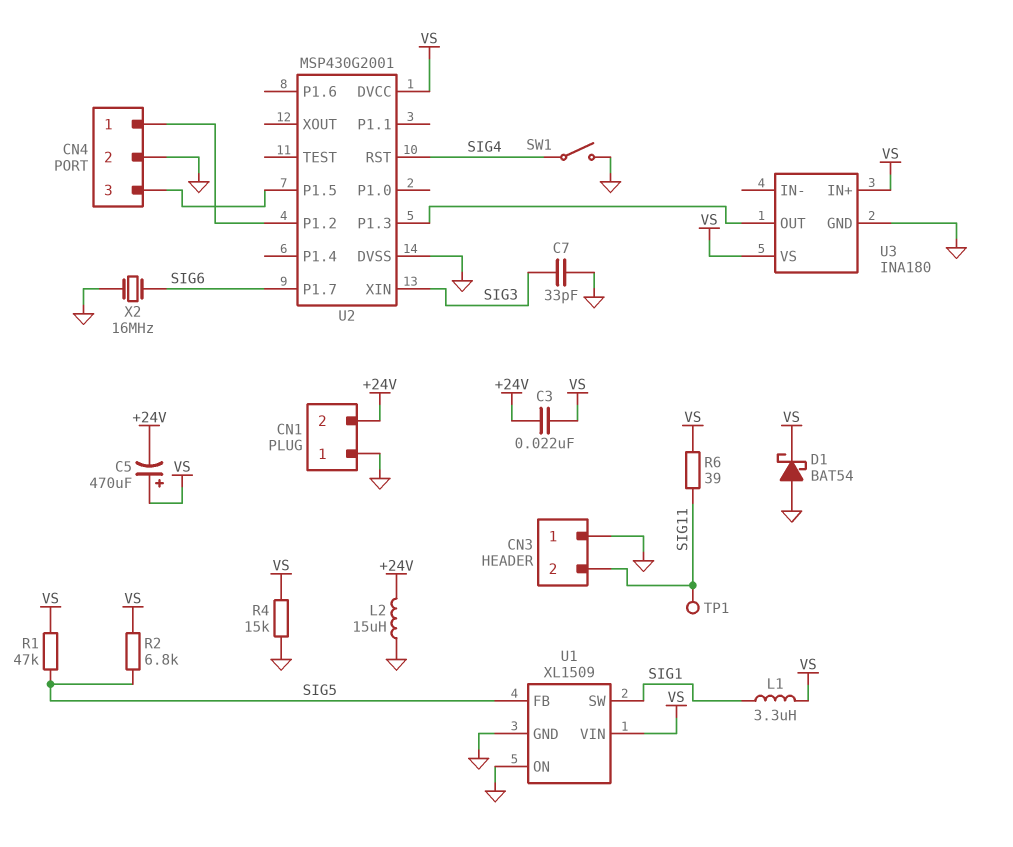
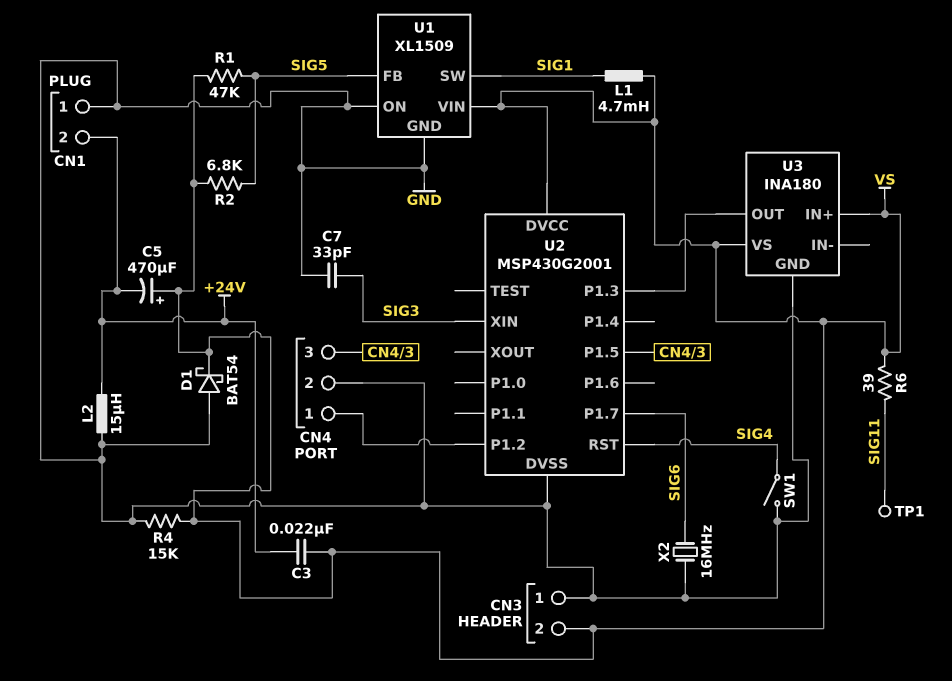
CN3 pin 2: SIG11 -> VS
L1: 3.3uH (SIG1, VS) -> 4.7mH (SIG1, VS)

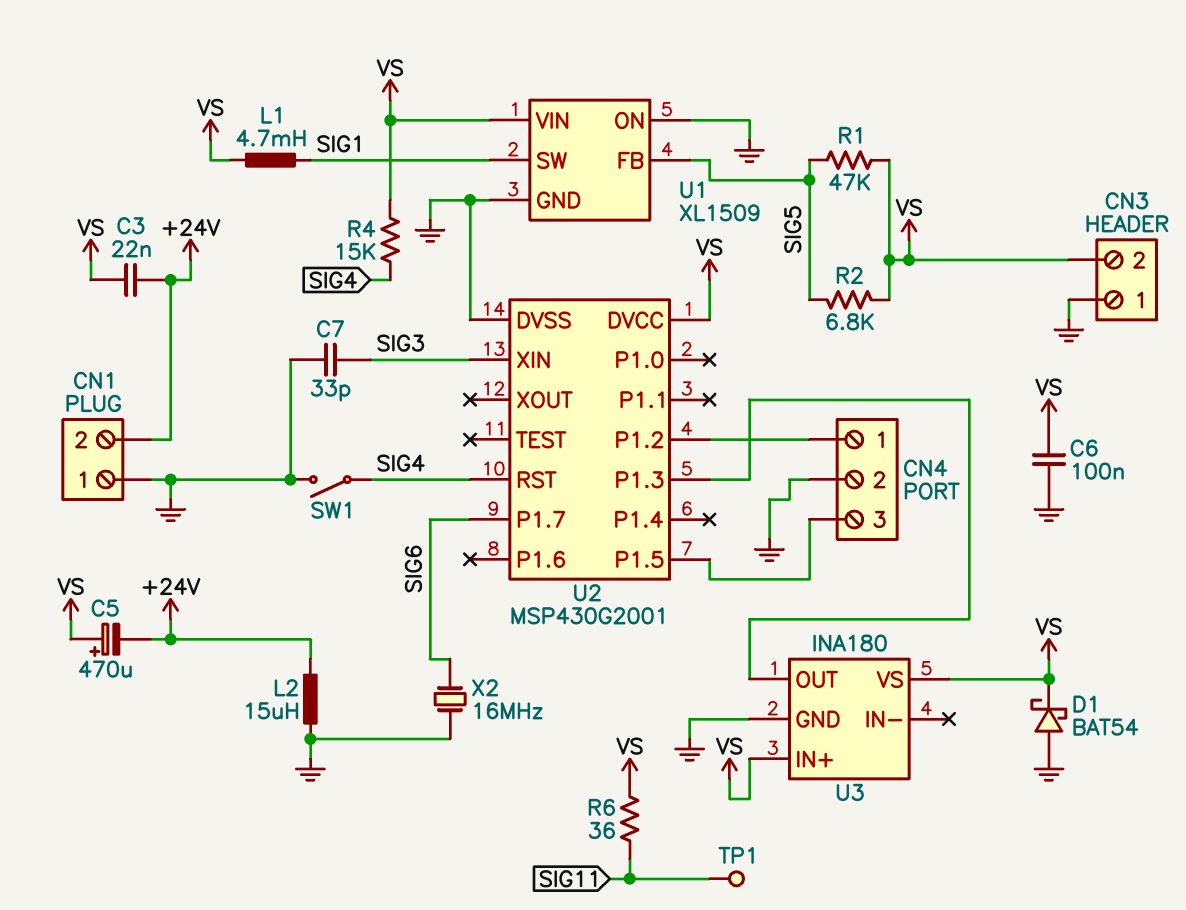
C6: none -> 100nF (GND, VS)
R4: 15k (GND, VS) -> 15k (SIG4, VS)
R6: 39 (SIG11, VS) -> 36 (SIG11, VS)

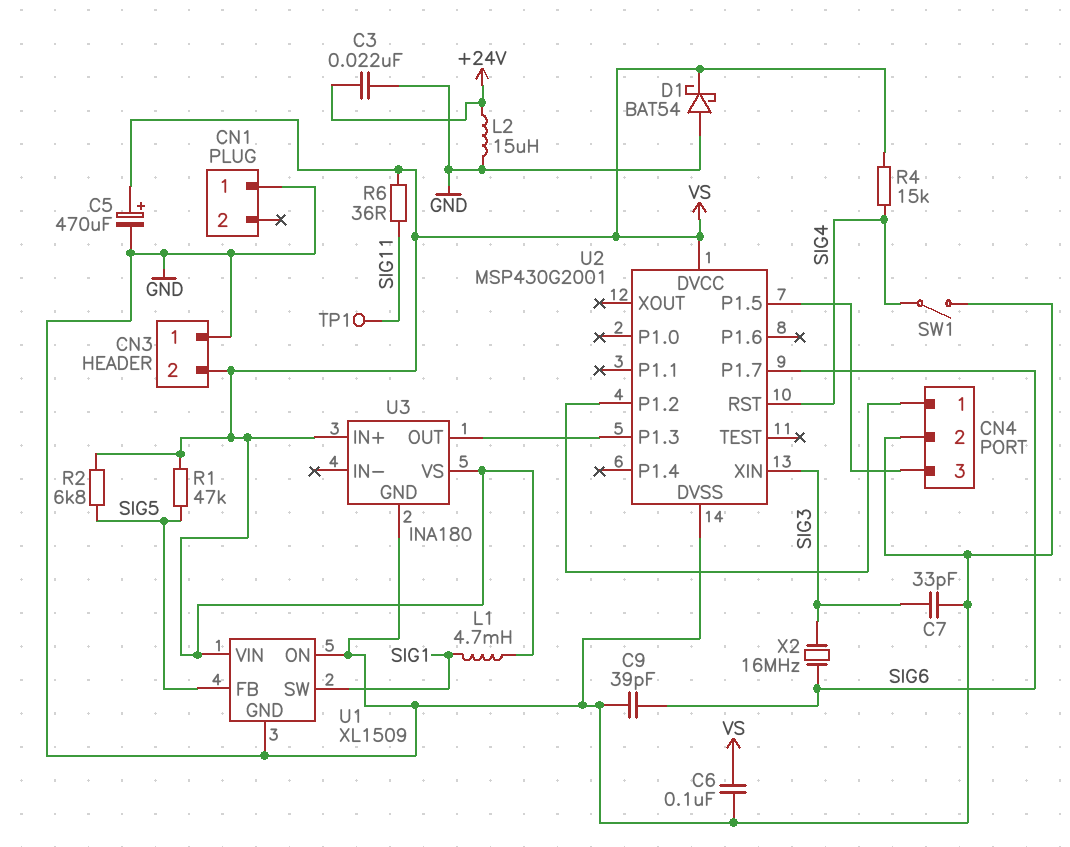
C3: 22nF (+24V, VS) -> 22nF (+24V, GND)
C5: 470uF (plus VS, minus +24V) -> 470uF (plus VS, minus GND)
C9: none -> 39pF (GND, SIG6)
CN1 pin 2: +24V -> none
X2: 16MHz (GND, SIG6) -> 16MHz (SIG3, SIG6)

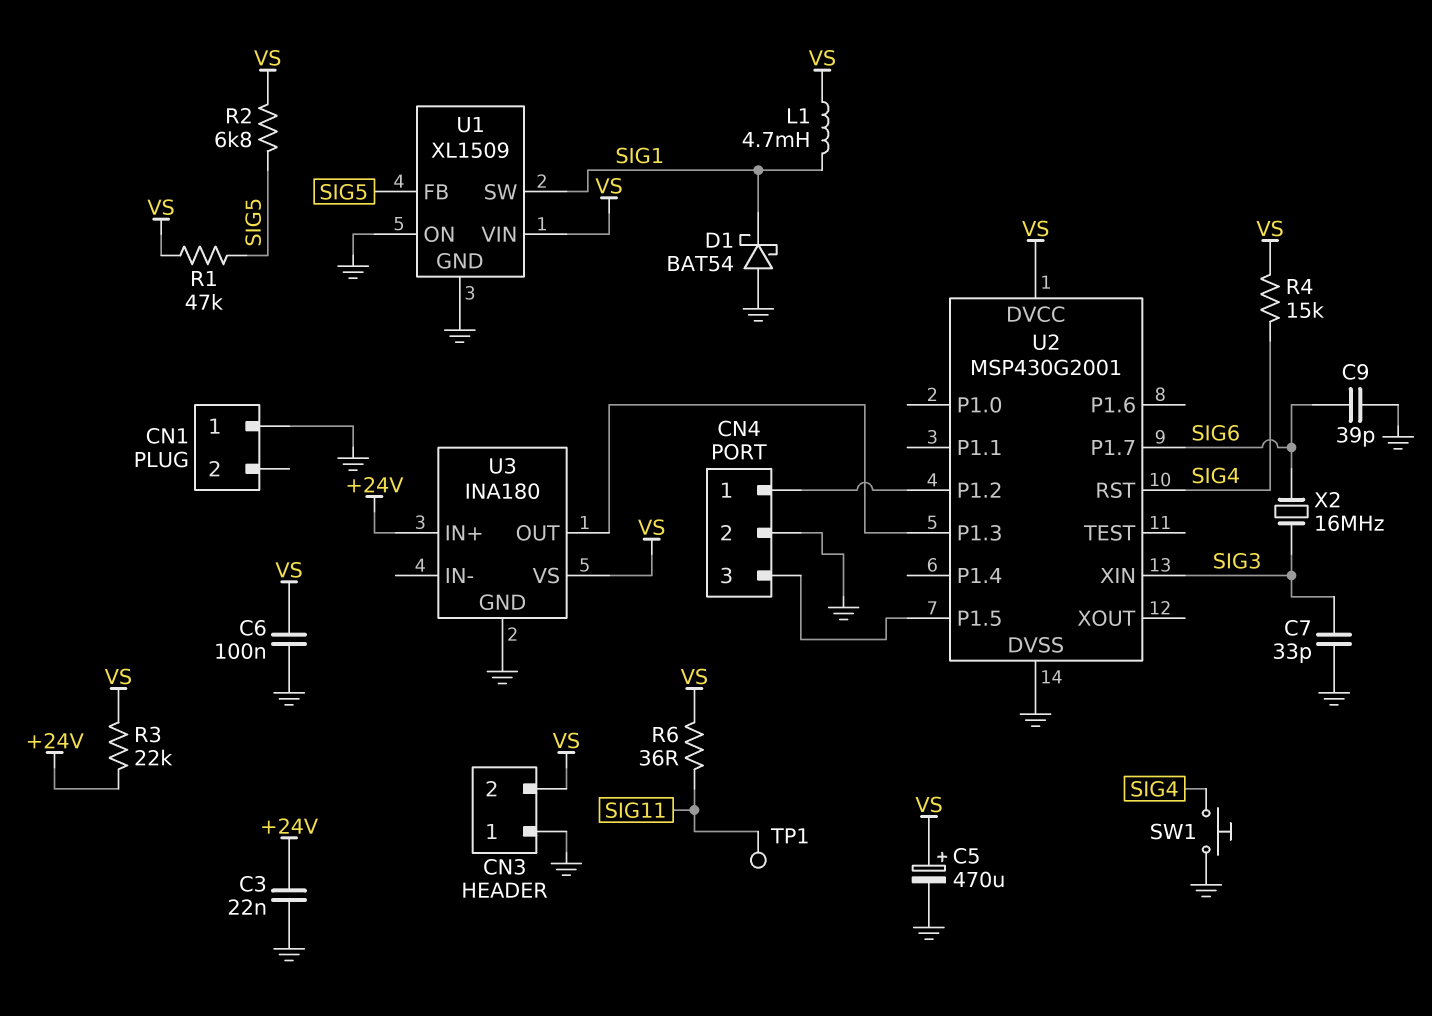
D1: schottky BAT54 (A GND, K VS) -> schottky BAT54 (A GND, K SIG1)
L2: 15uH (+24V, GND) -> none
R3: none -> 22k (+24V, VS)
SW1: switch (GND, SIG4) -> button (GND, SIG4)
U3 pin IN+: VS -> +24V

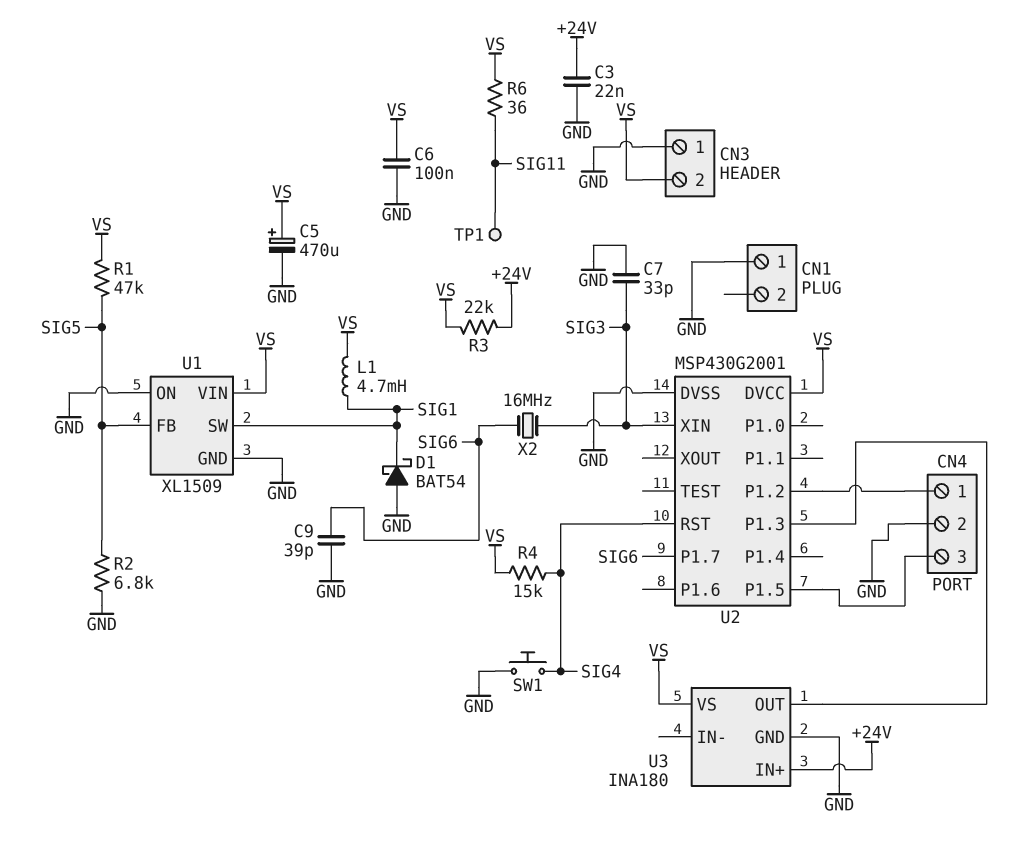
R2: 6.8k (SIG5, VS) -> 6.8k (GND, SIG5)

